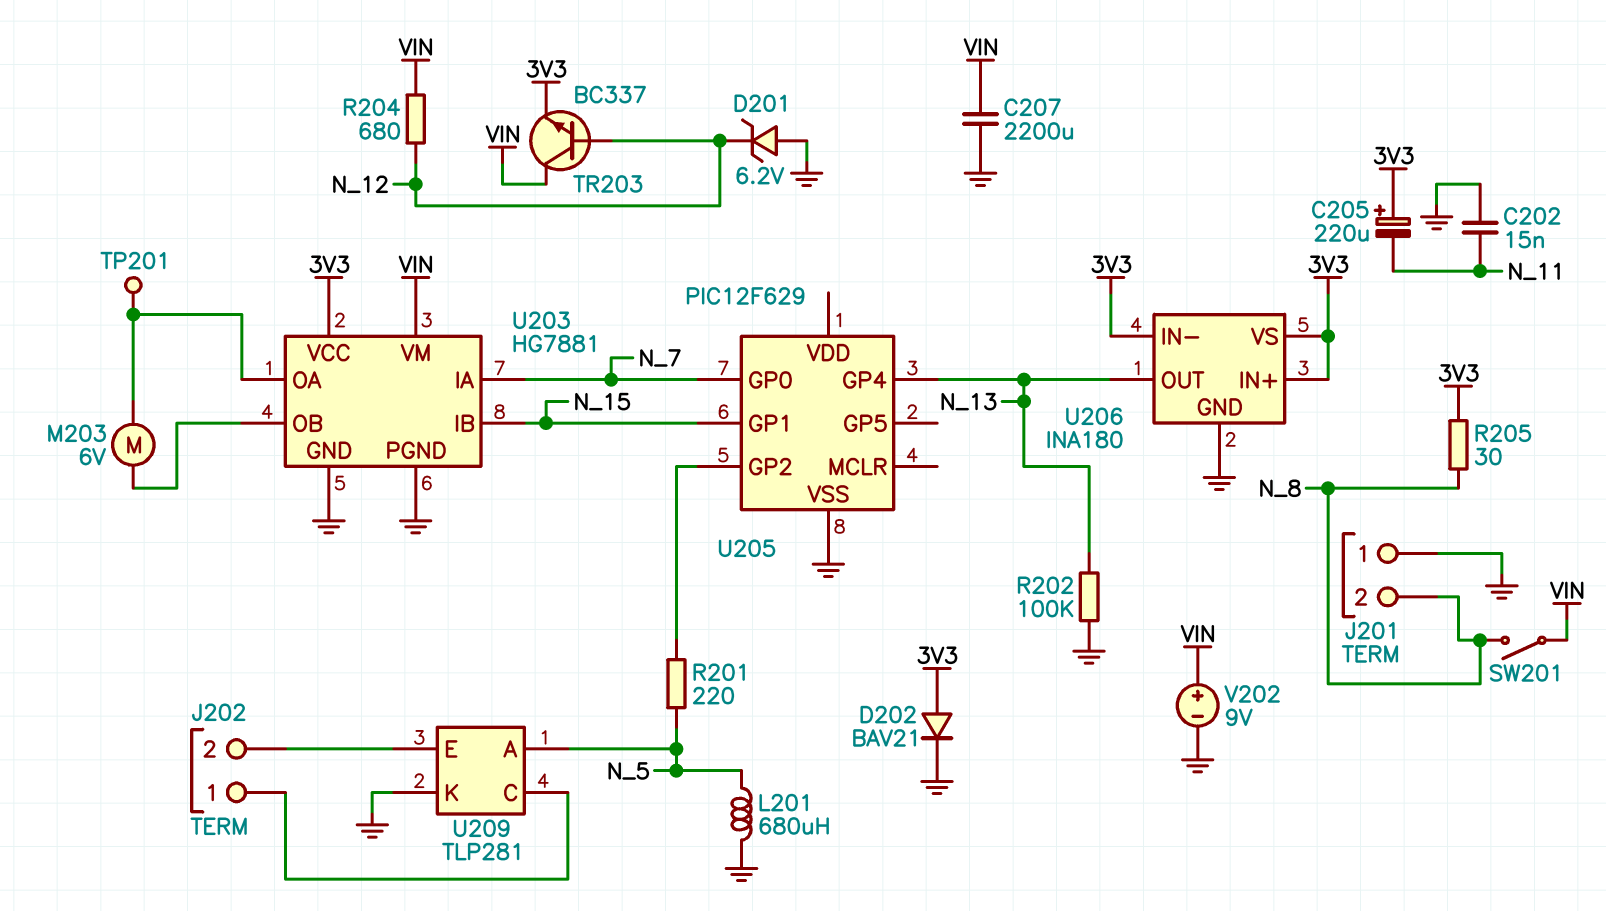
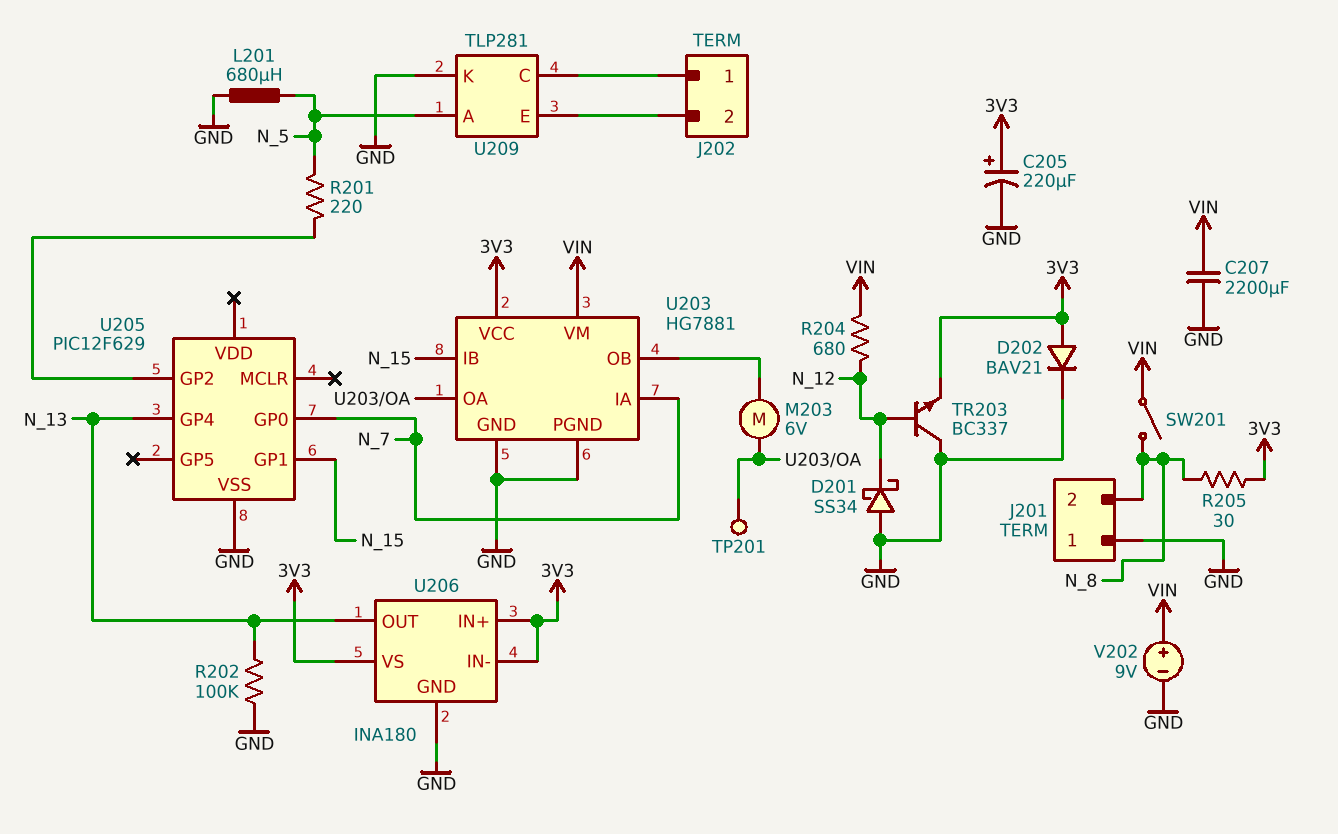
C202: 15nF (GND, N_11) -> none
C205: 220uF (plus 3V3, minus N_11) -> 220uF (plus 3V3, minus GND)
D201: zener 6.2V (A GND, K N_12) -> schottky SS34 (A GND, K N_12)
TR203: NPN BC337 (B N_12, C VIN, E 3V3) -> NPN BC337 (B N_12, C GND, E 3V3)

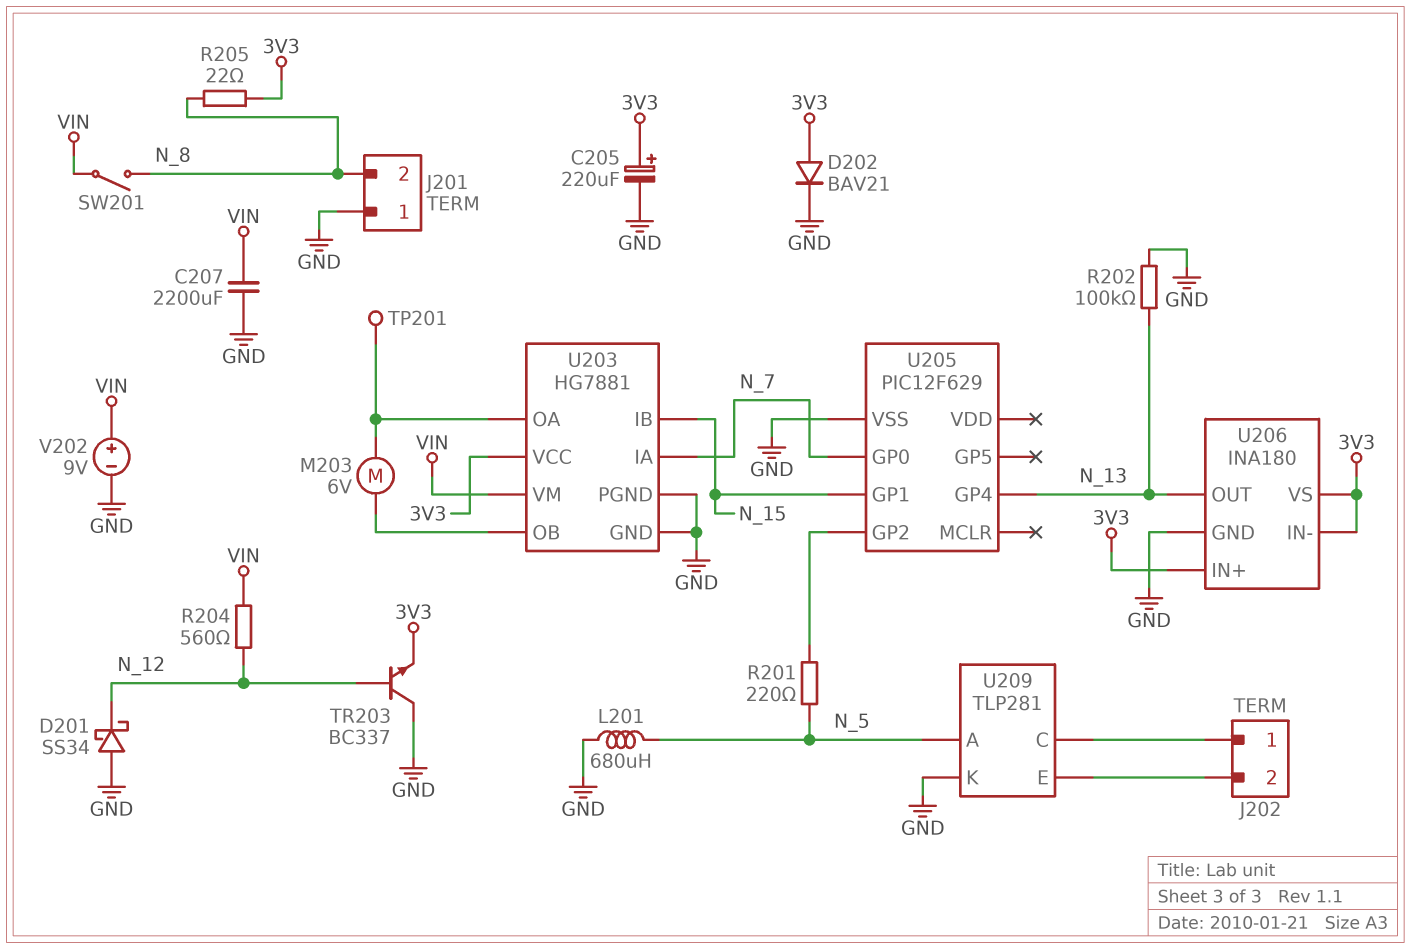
R204: 680 (N_12, VIN) -> 560 (N_12, VIN)
R205: 30 (3V3, N_8) -> 22 (3V3, N_8)

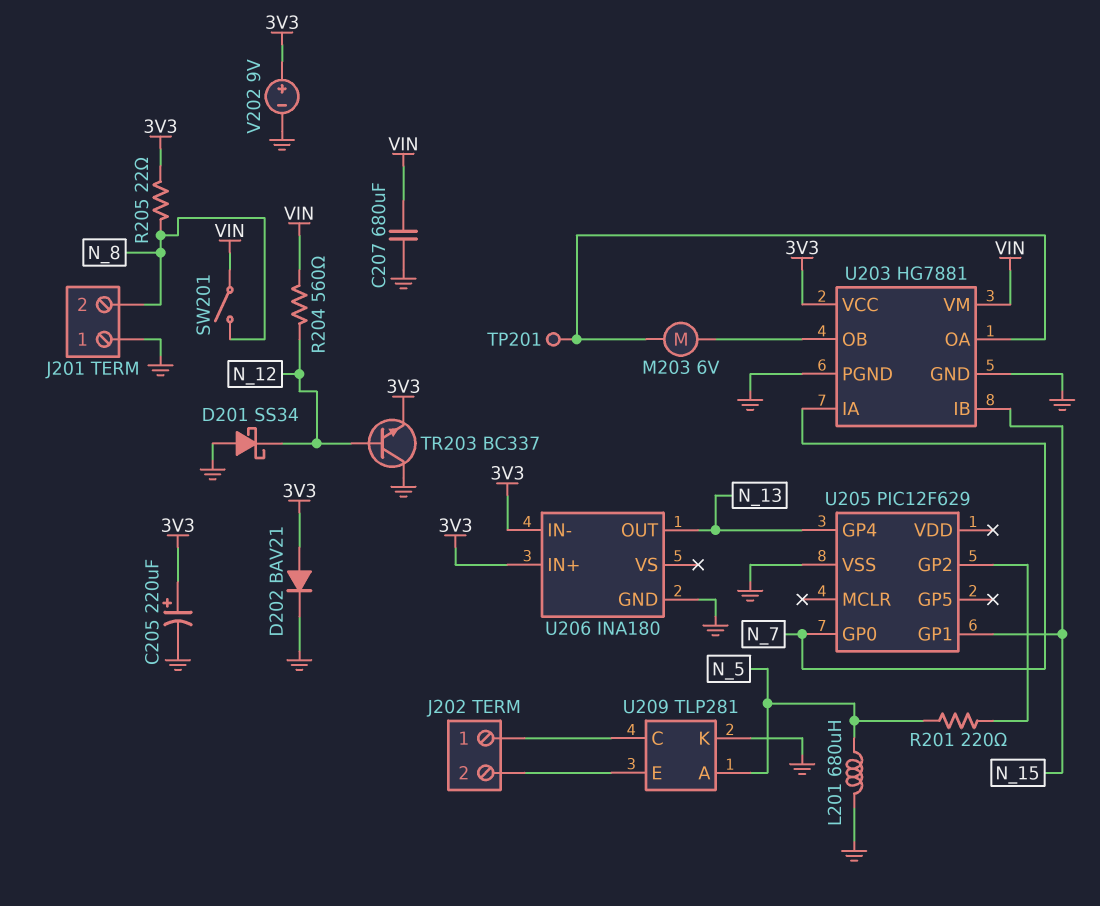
C207: 2200uF (GND, VIN) -> 680uF (GND, VIN)
R202: 100k (GND, N_13) -> none
U206 pin VS: 3V3 -> none
V202: 9V (plus VIN, minus GND) -> 9V (plus 3V3, minus GND)

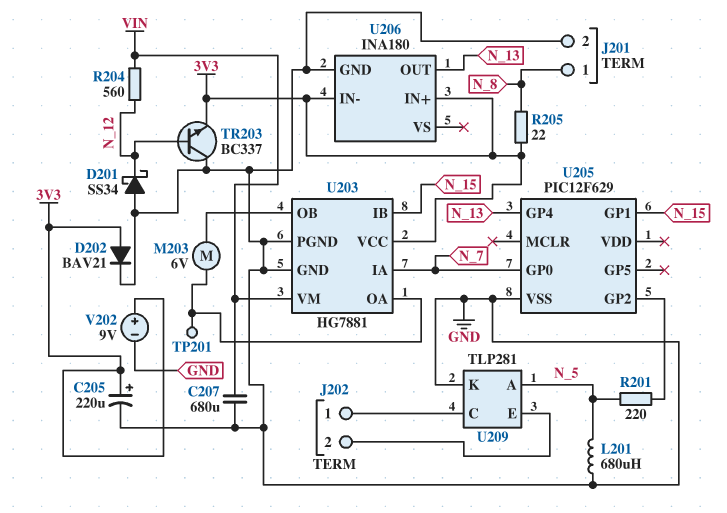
J201 pin 1: GND -> N_8
J201 pin 2: N_8 -> GND
SW201: switch (N_8, VIN) -> none

